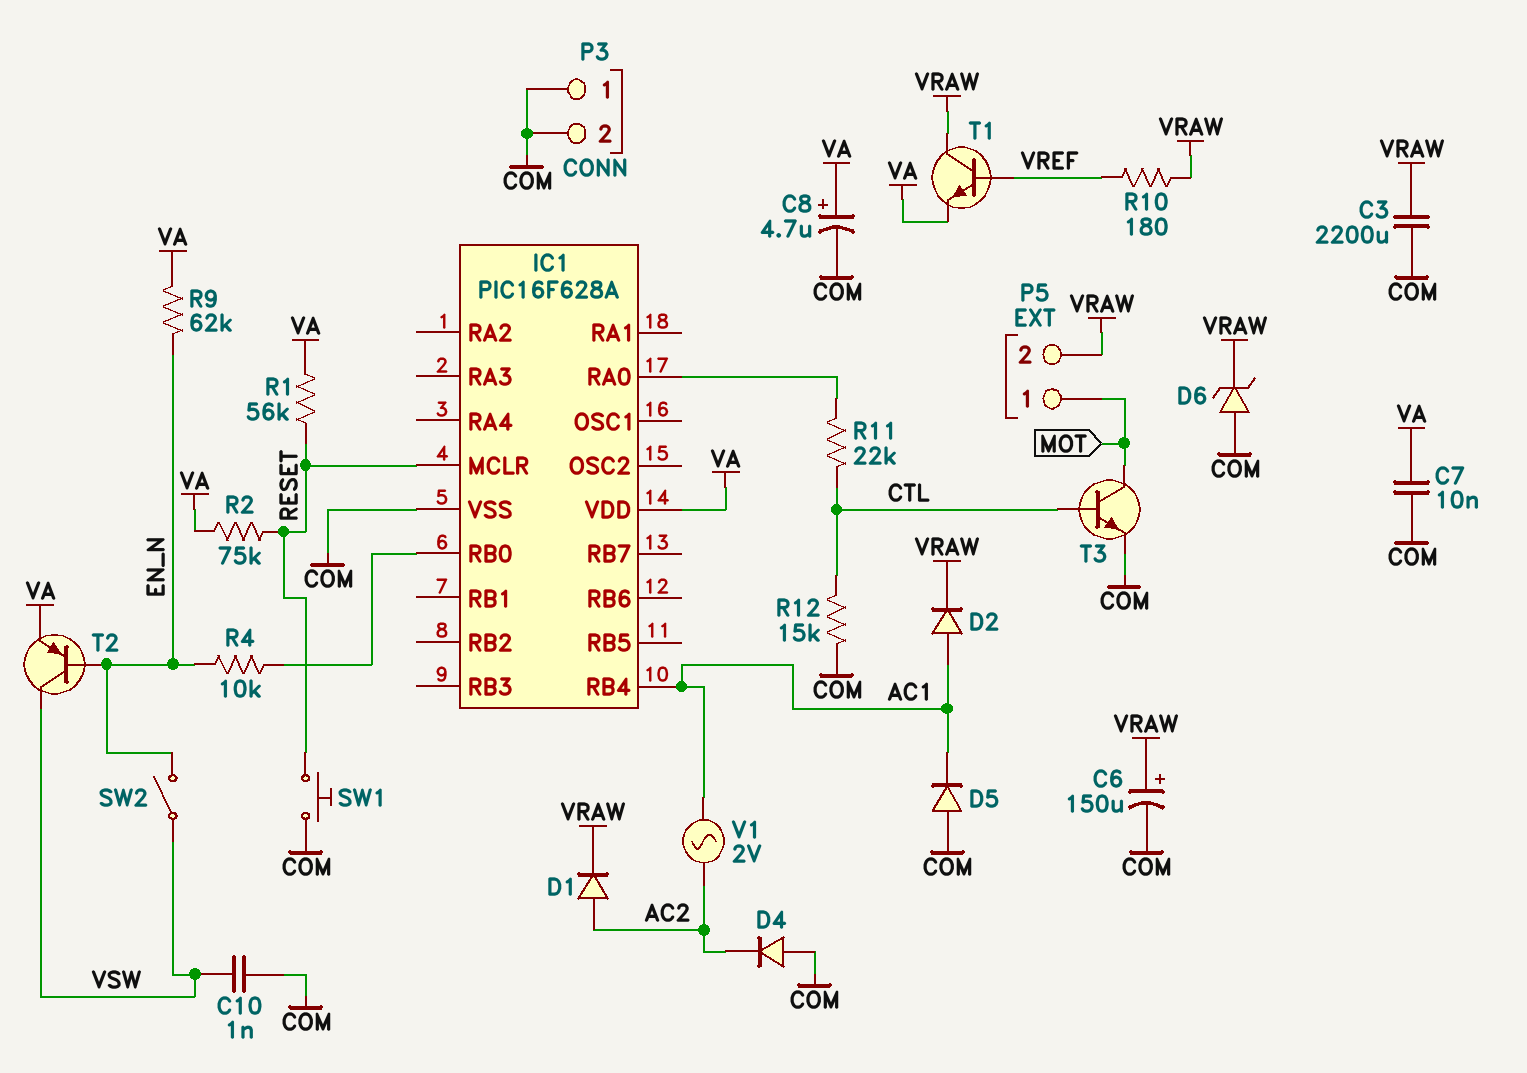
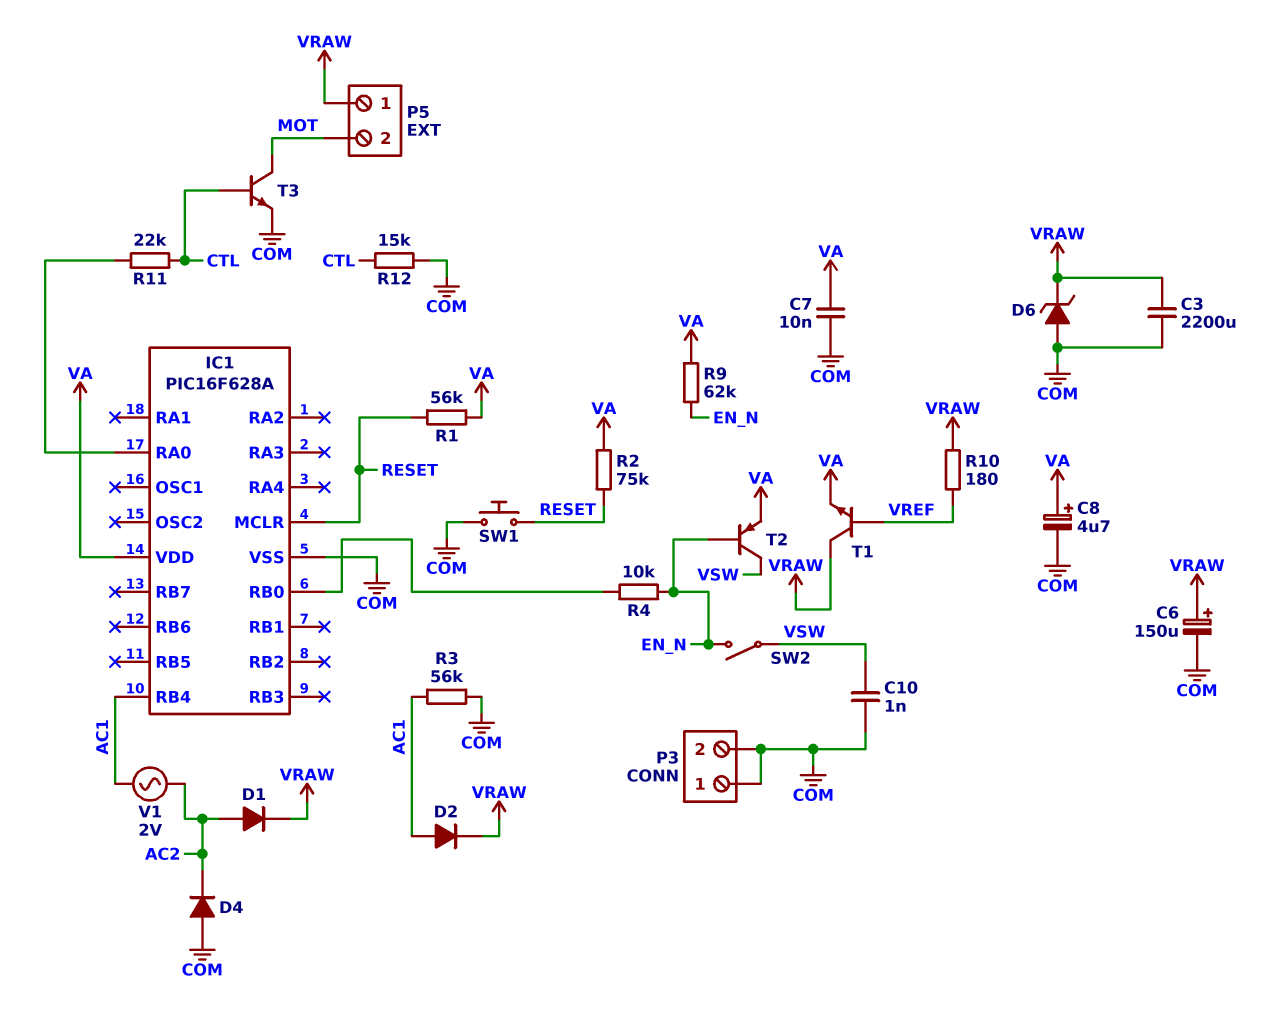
D5: diode (A COM, K AC1) -> none
P5 pin 1: MOT -> VRAW
P5 pin 2: VRAW -> MOT
R3: none -> 56k (AC1, COM)

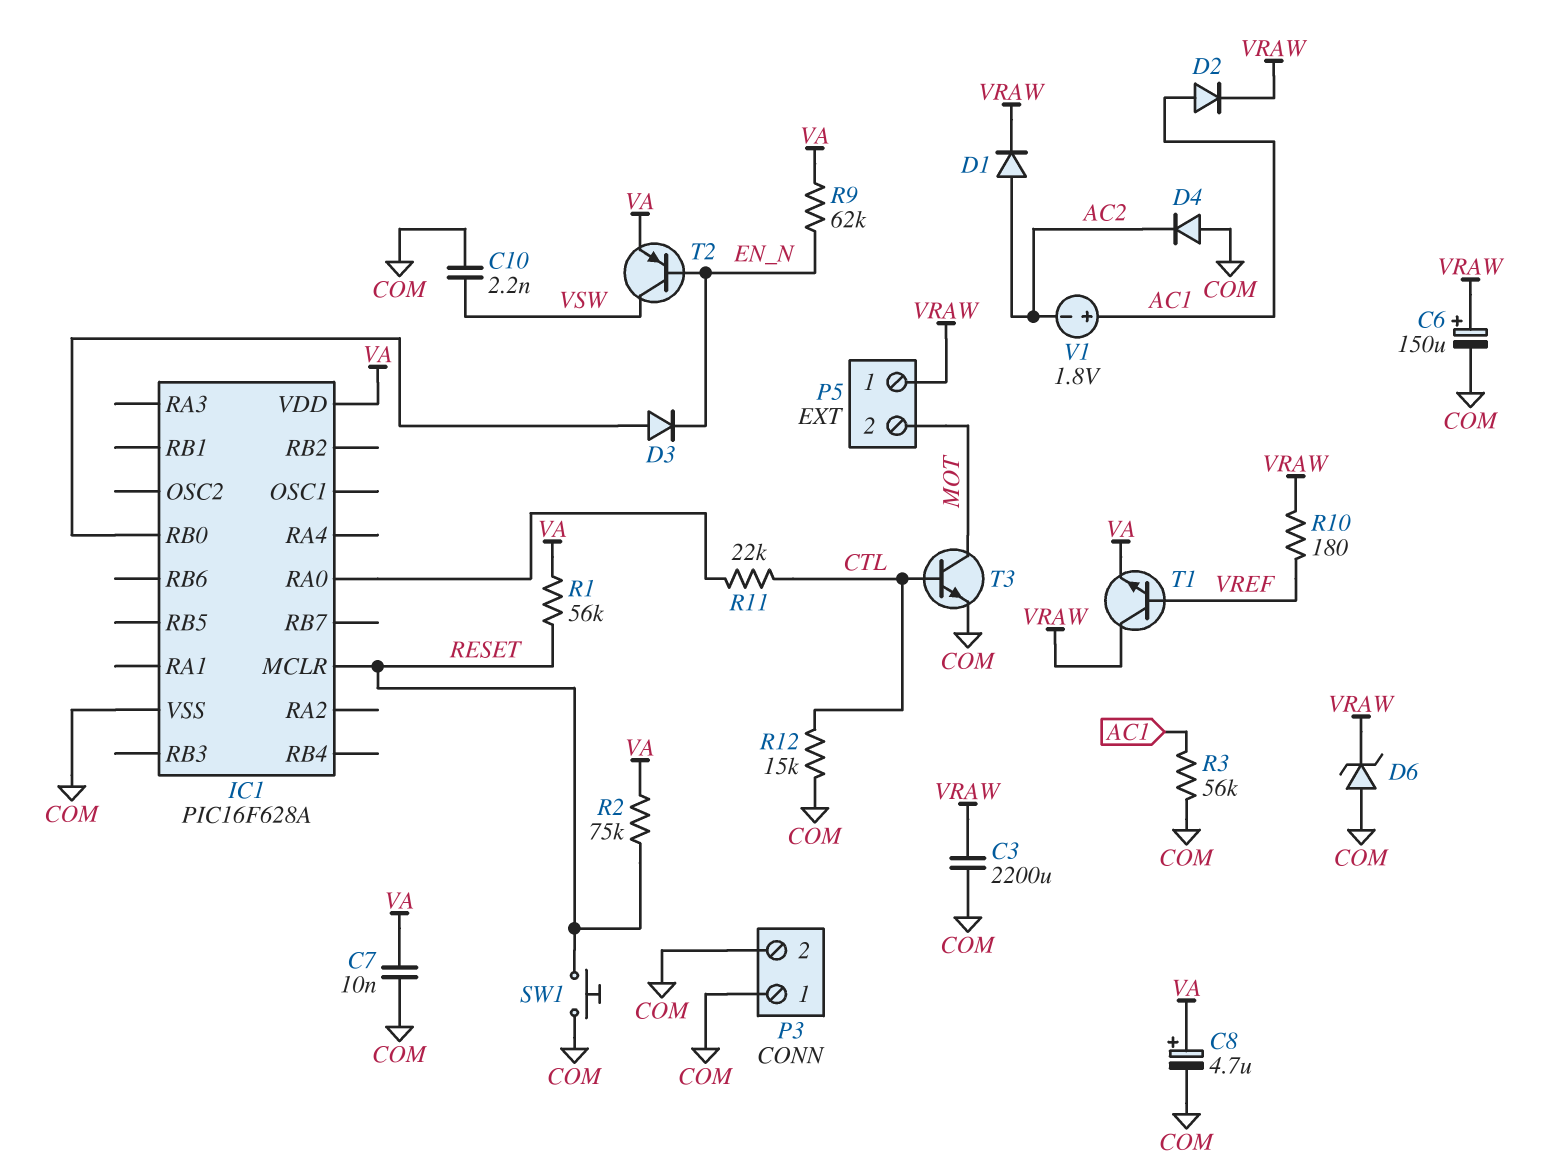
C10: 1nF (COM, VSW) -> 2.2nF (COM, VSW)
D3: none -> diode (A IC1/RB0, K EN_N)
IC1 pin RB4: AC1 -> none
R4: 10k (EN_N, IC1/RB0) -> none
SW2: switch (EN_N, VSW) -> none
V1: AC 2V (AC1, AC2) -> 1.8V (plus AC1, minus AC2)

